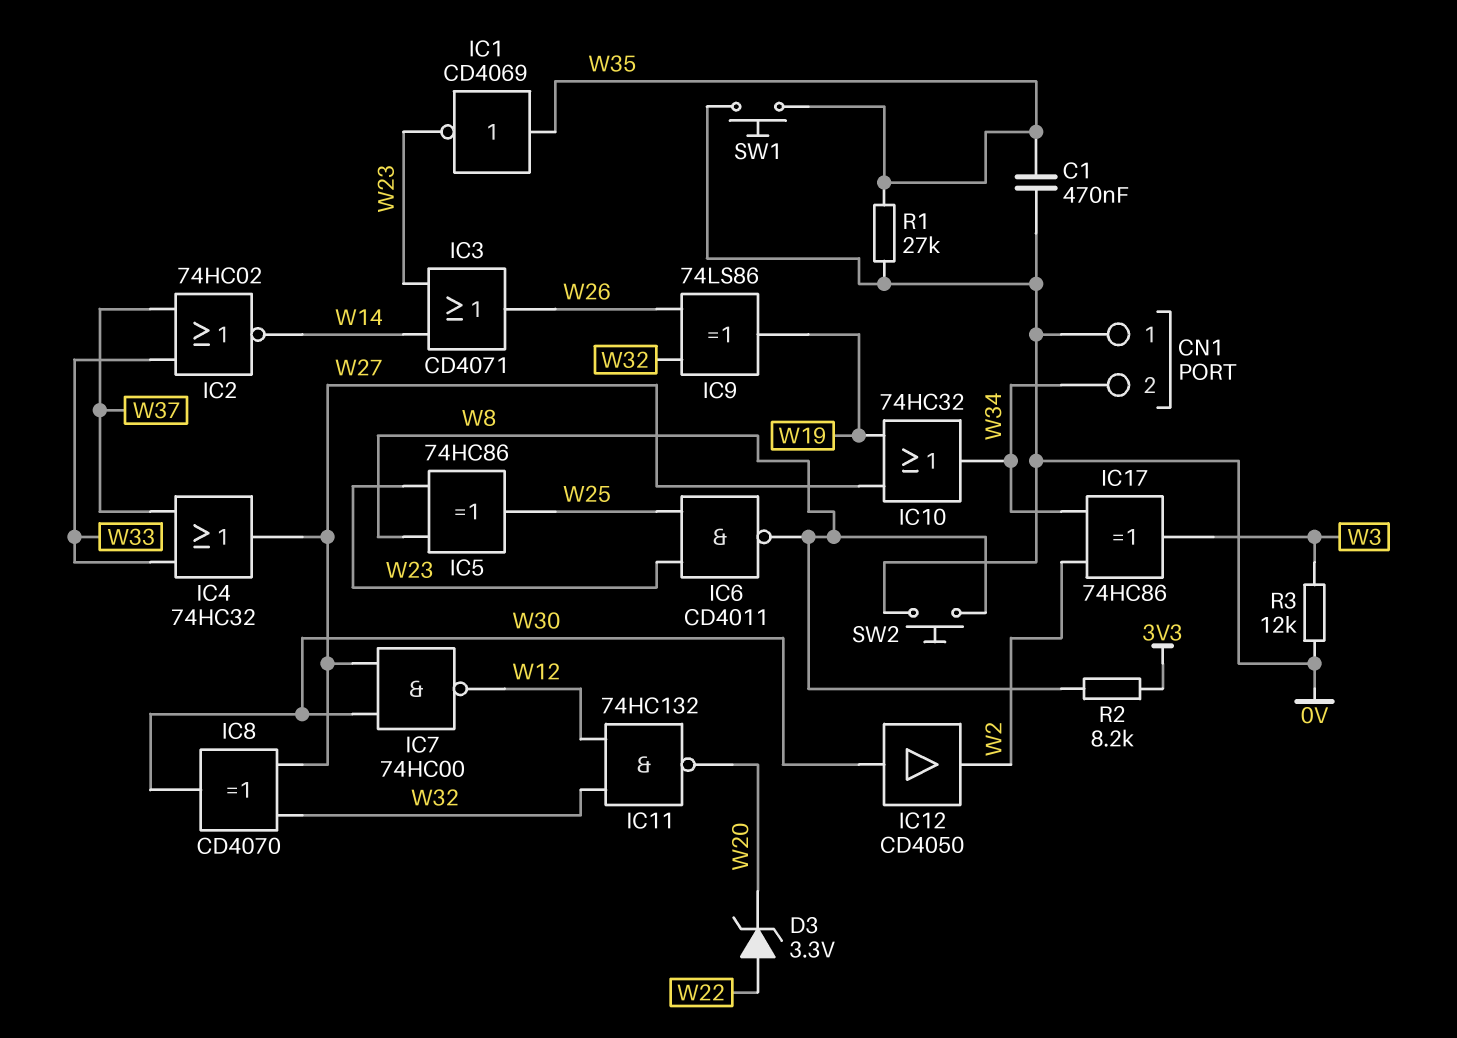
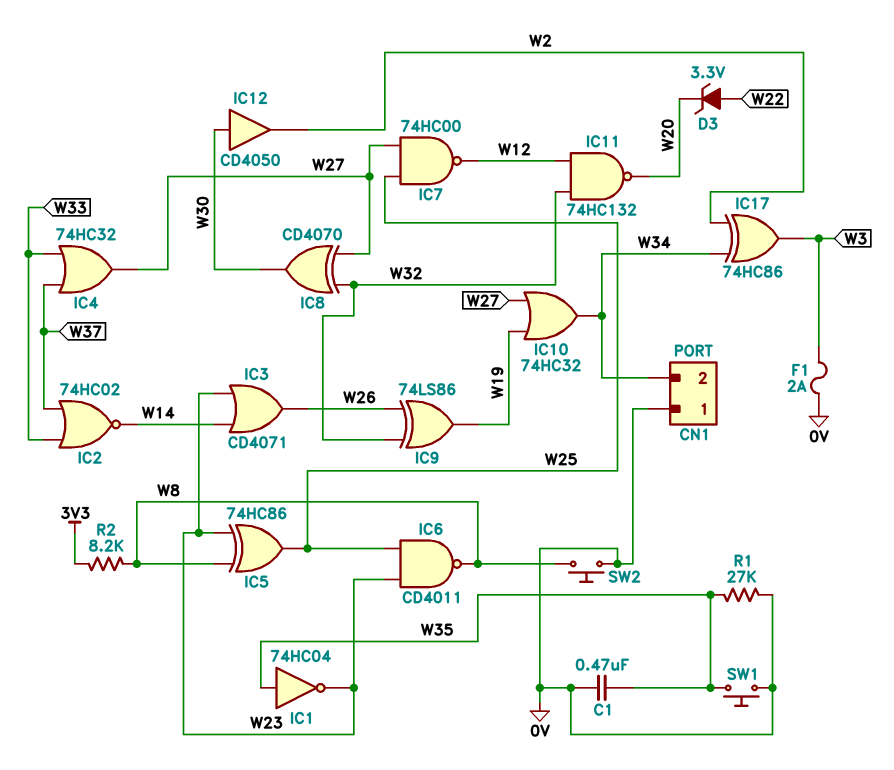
F1: none -> 2A (0V, W3)
IC1: NOT CD4069 (in W35, out W23) -> NOT 74HC04 (in W35, out W23)
IC7: NAND 74HC00 (in W27, in W30, out W12) -> NAND 74HC00 (in W25, in W27, out W12)
R3: 12k (0V, W3) -> none

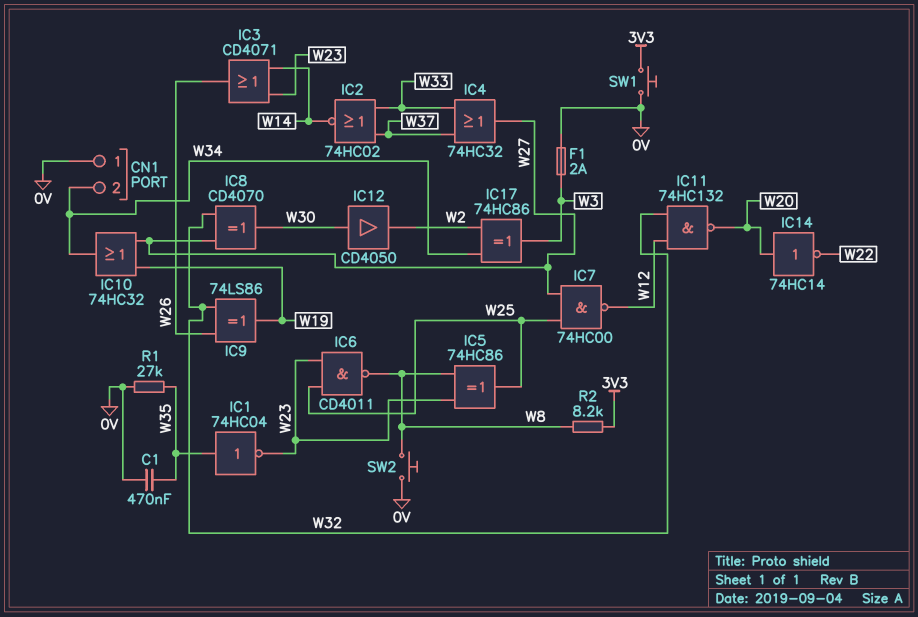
D3: zener 3.3V (A W22, K W20) -> none
IC14: none -> NOT 74HC14 (in W20, out W22)
SW1: button (0V, W35) -> button (0V, 3V3)

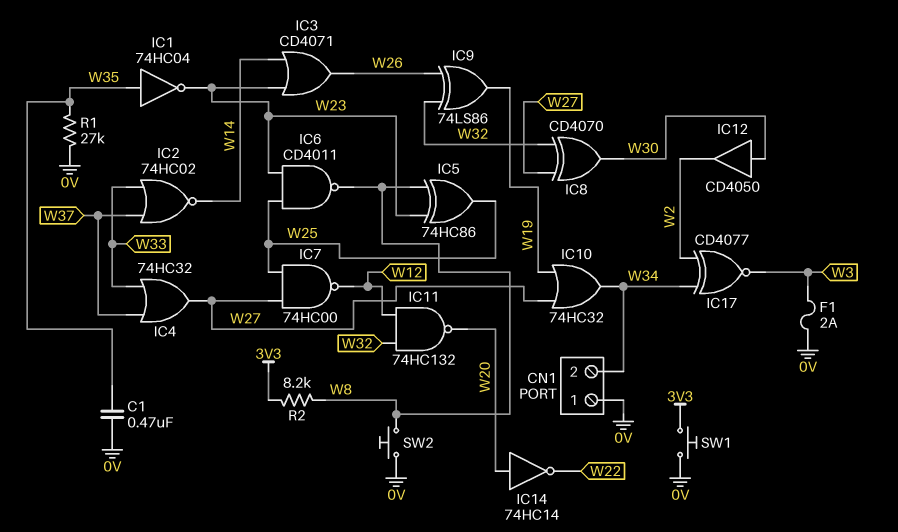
IC17: XOR 74HC86 (in W2, in W34, out W3) -> XNOR CD4077 (in W2, in W34, out W3)

